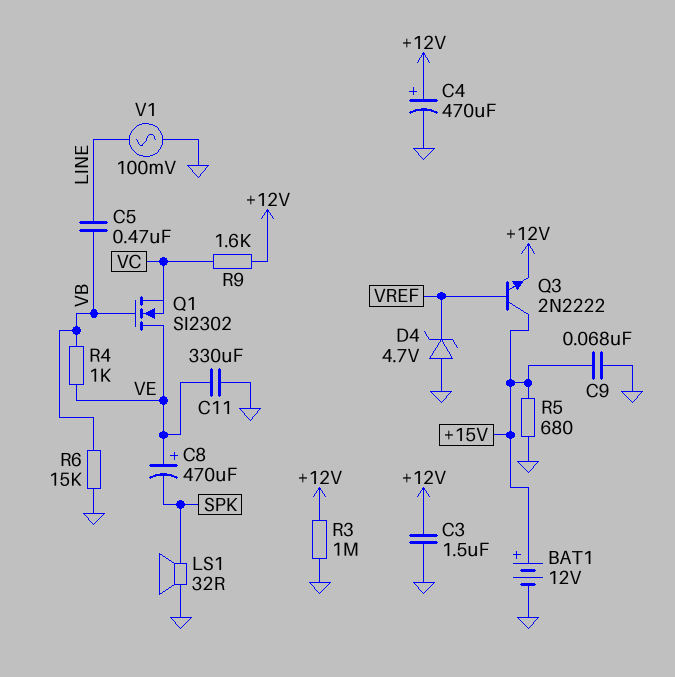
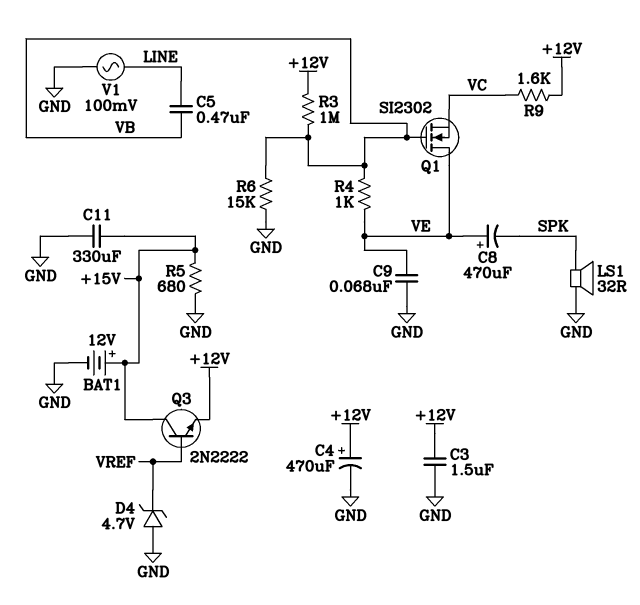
C9: 68nF (+15V, GND) -> 68nF (GND, VE)
C11: 330uF (GND, VE) -> 330uF (+15V, GND)
R3: 1M (+12V, GND) -> 1M (+12V, VB)

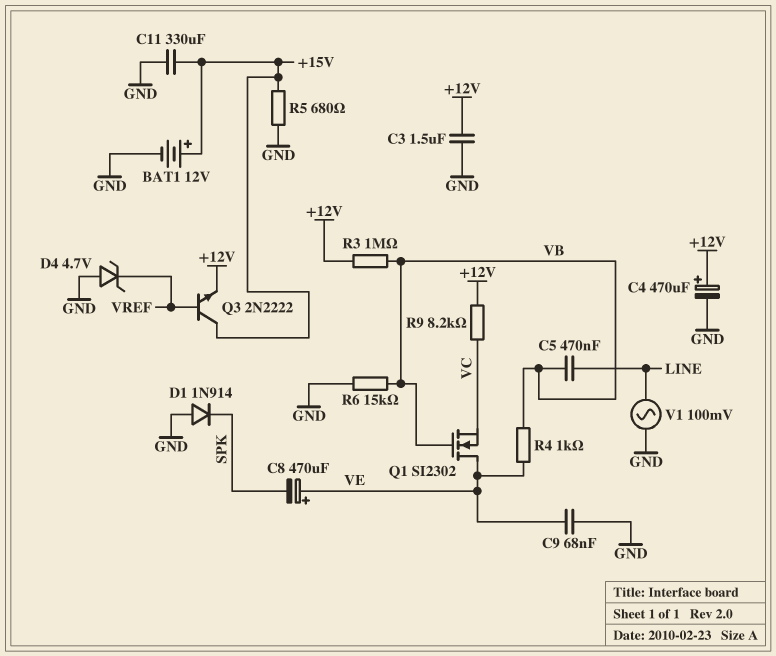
D1: none -> diode 1N914 (A GND, K SPK)
LS1: speaker 32R (GND, SPK) -> none
R9: 1.6k (+12V, VC) -> 8.2k (+12V, VC)

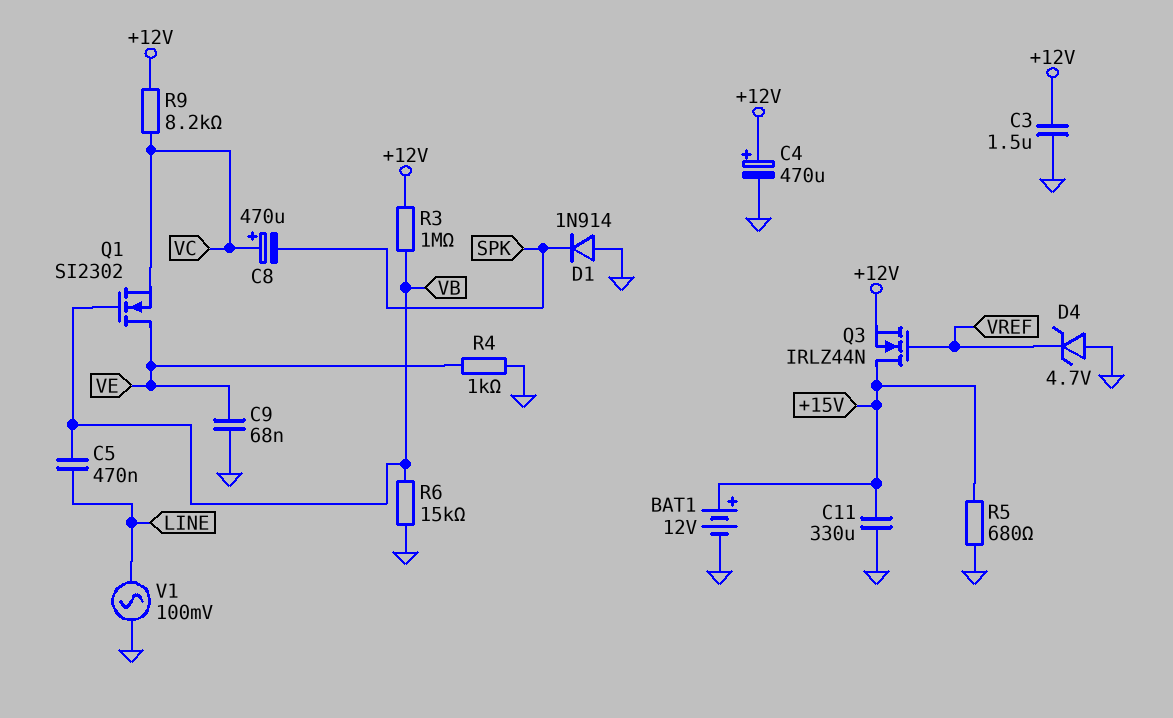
C8: 470uF (plus VE, minus SPK) -> 470uF (plus VC, minus SPK)
Q3: NPN 2N2222 (B VREF, C +15V, E +12V) -> NMOS IRLZ44N (G VREF, D +15V, S +12V)
R4: 1k (VB, VE) -> 1k (GND, VE)

